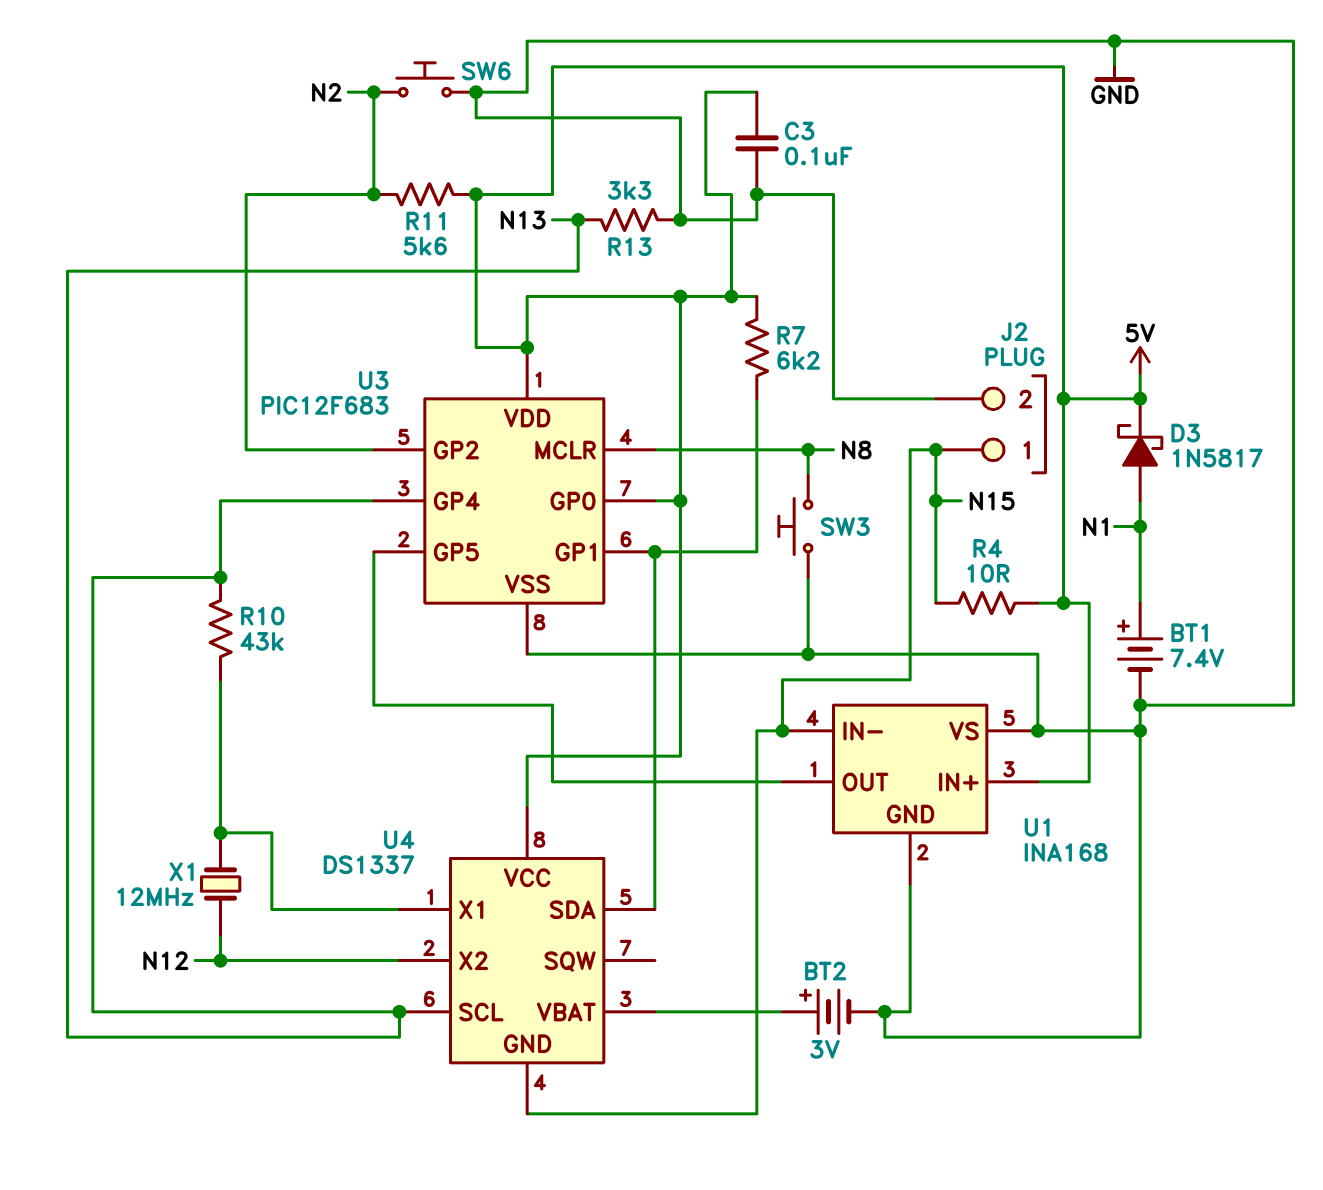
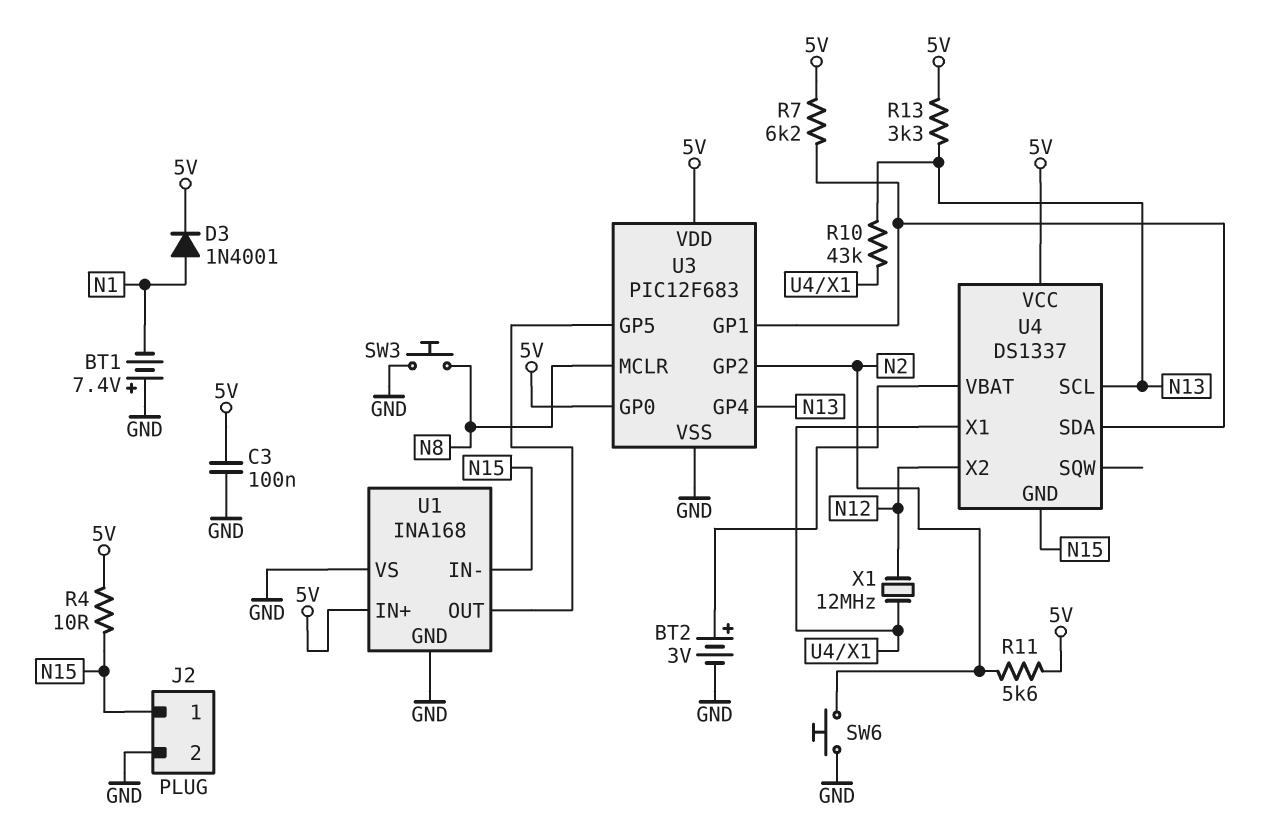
BT1: 7.4V (plus N1, minus GND) -> 7.4V (plus GND, minus N1)
D3: schottky 1N5817 (A N1, K 5V) -> diode 1N4001 (A N1, K 5V)
R13: 3.3k (GND, N13) -> 3.3k (5V, N13)

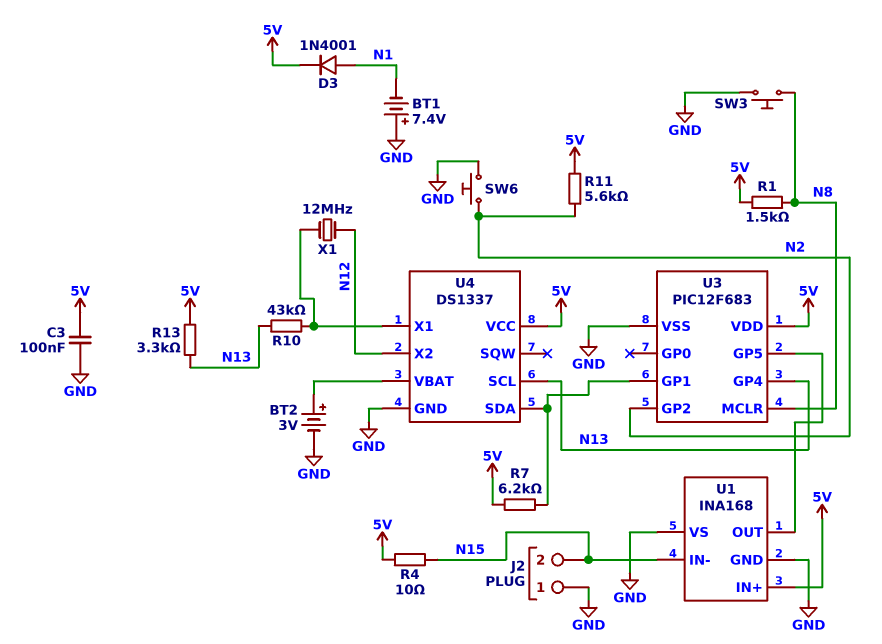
J2 pin 1: N15 -> GND
J2 pin 2: GND -> N15
R1: none -> 1.5k (5V, N8)
U3 pin GP0: 5V -> none
U4 pin GND: N15 -> GND

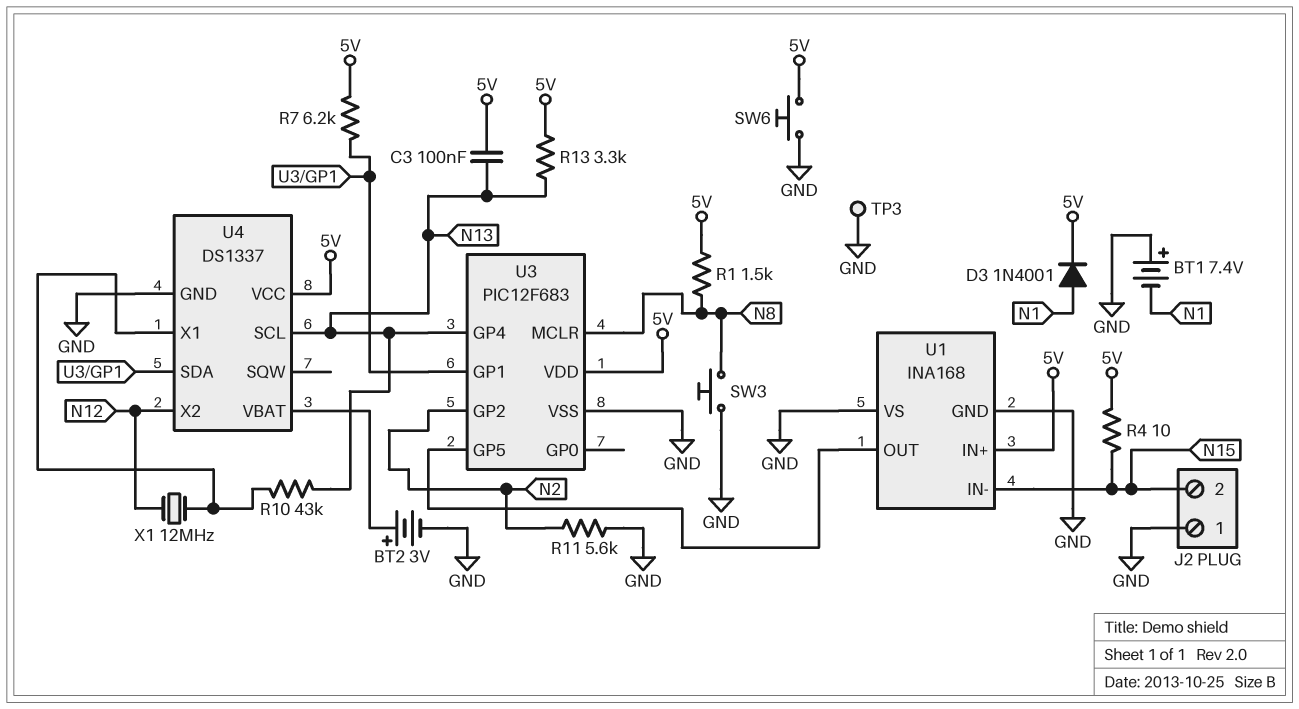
C3: 100nF (5V, GND) -> 100nF (5V, N13)
R11: 5.6k (5V, N2) -> 5.6k (GND, N2)
SW6: button (GND, N2) -> button (5V, GND)
TP3: none -> test point (GND)

